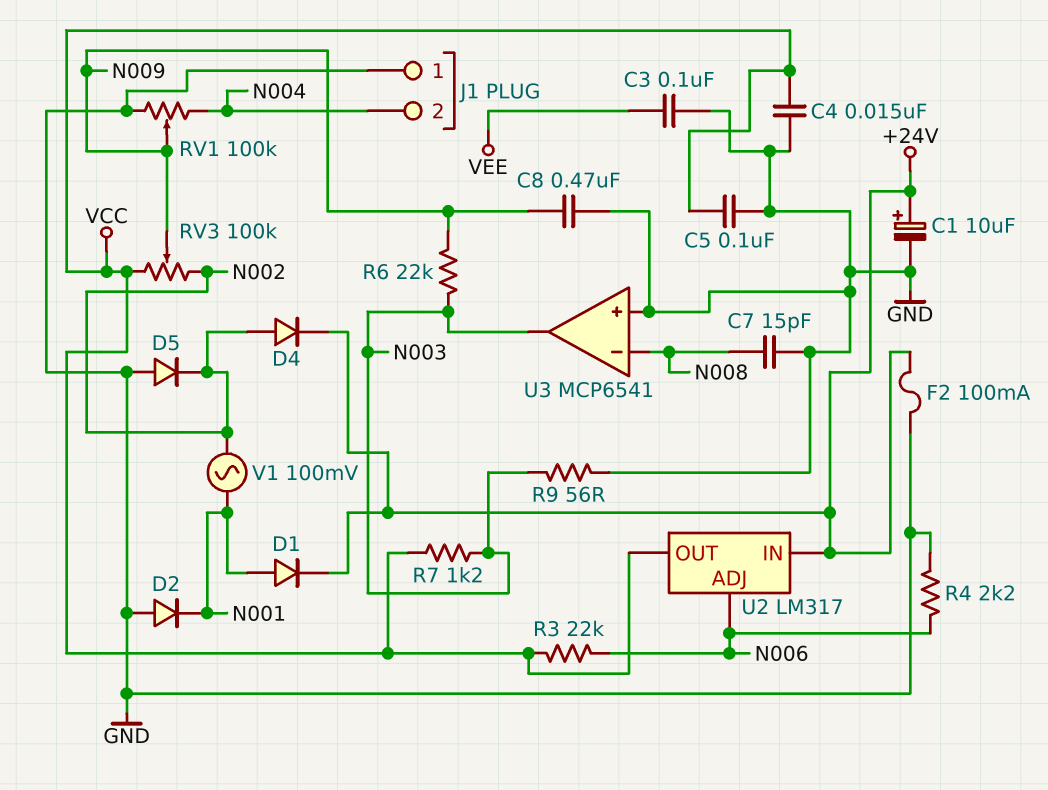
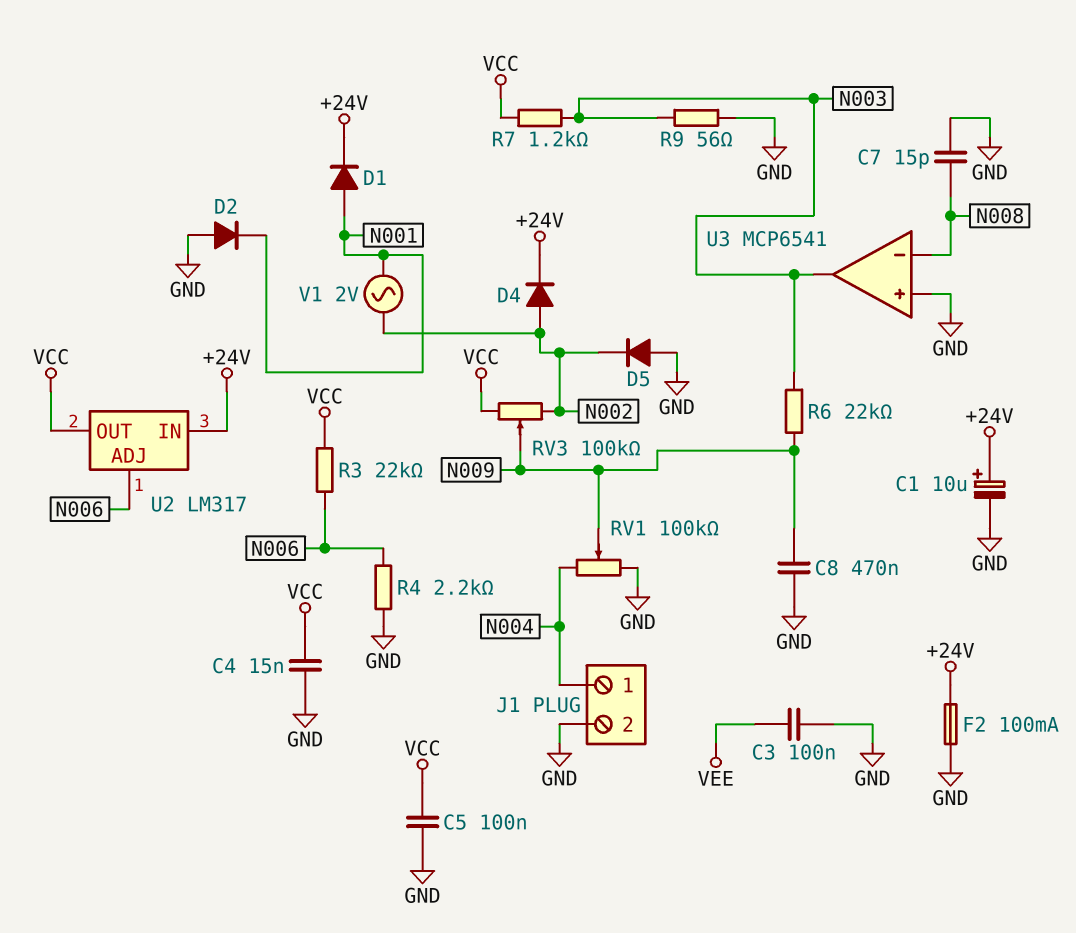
J1 pin 1: GND -> N004
J1 pin 2: N004 -> GND
V1: AC 100mV (N001, N002) -> AC 2V (N001, N002)

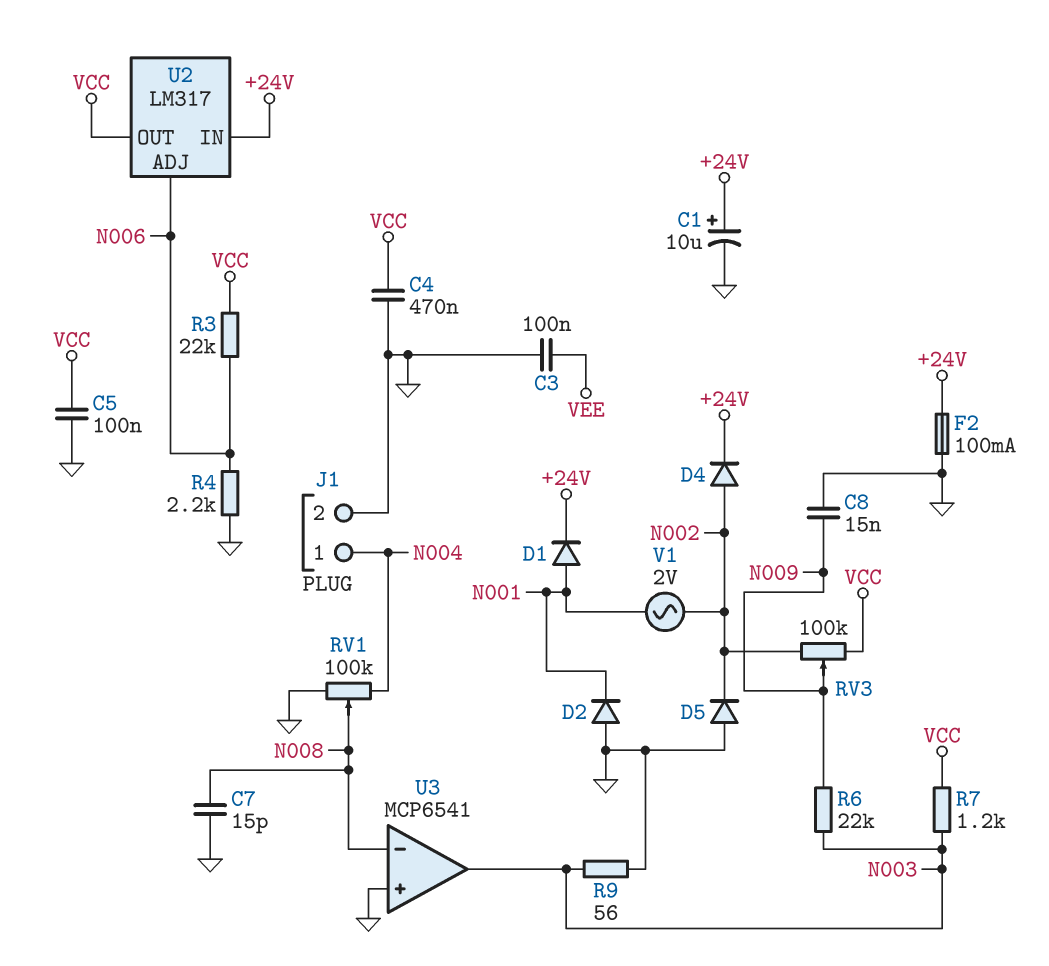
C4: 15nF (GND, VCC) -> 470nF (GND, VCC)
C8: 470nF (GND, N009) -> 15nF (GND, N009)
RV1: 100k (GND, N004, wiper N009) -> 100k (GND, N004, wiper N008)

